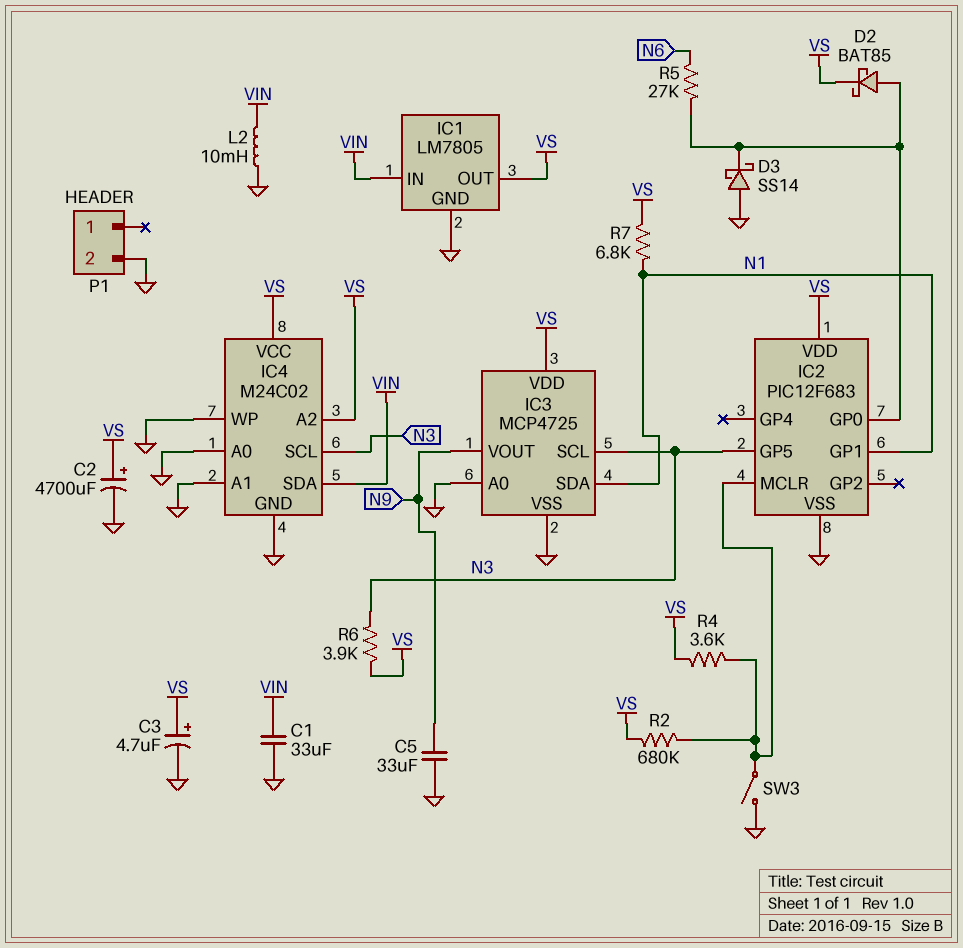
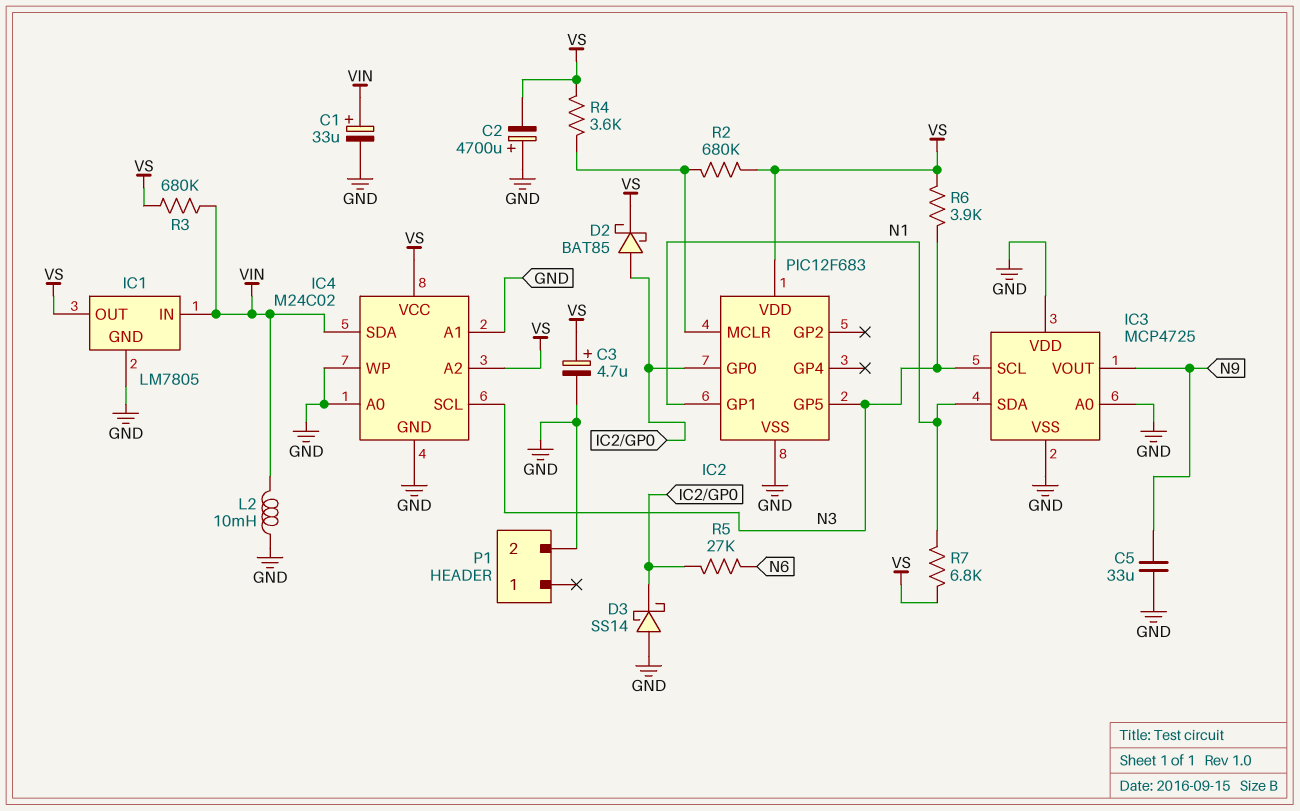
C1: 33uF (GND, VIN) -> 33uF (plus VIN, minus GND)
C2: 4700uF (plus VS, minus GND) -> 4700uF (plus GND, minus VS)
IC3 pin VDD: VS -> GND
R3: none -> 680k (VIN, VS)
SW3: switch (GND, IC2/MCLR) -> none

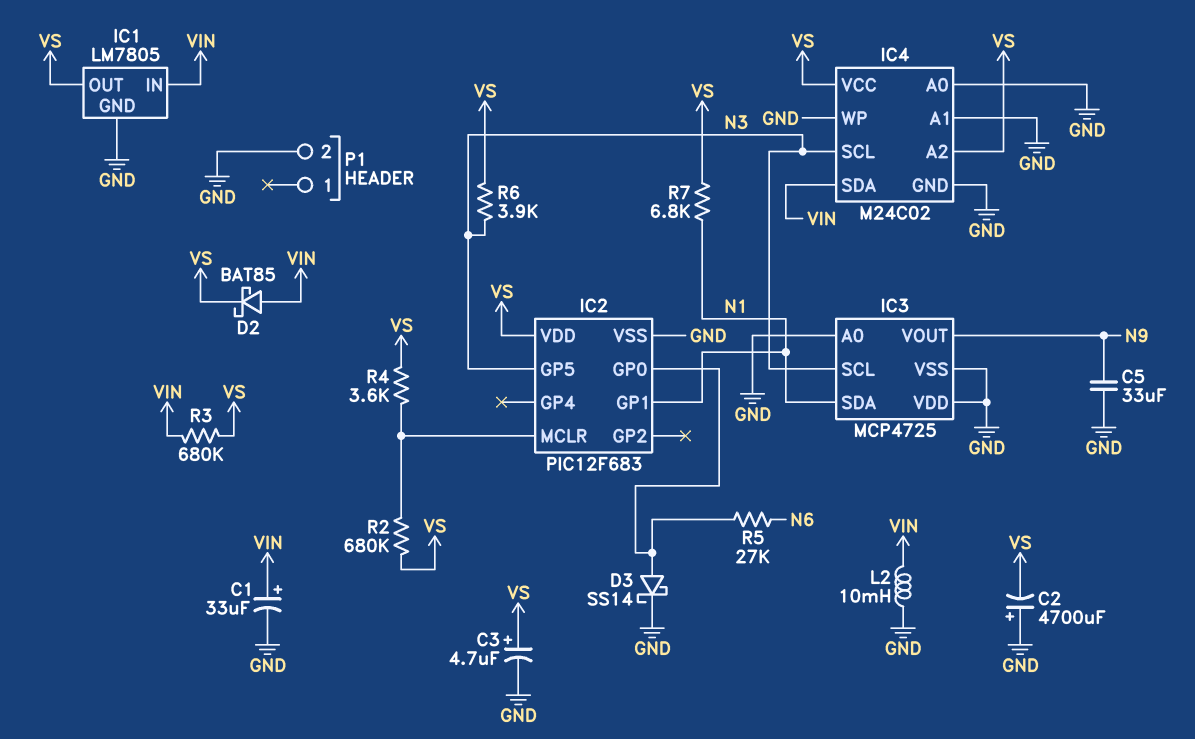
D2: schottky BAT85 (A IC2/GP0, K VS) -> schottky BAT85 (A VIN, K VS)
D3: schottky SS14 (A GND, K IC2/GP0) -> schottky SS14 (A IC2/GP0, K GND)

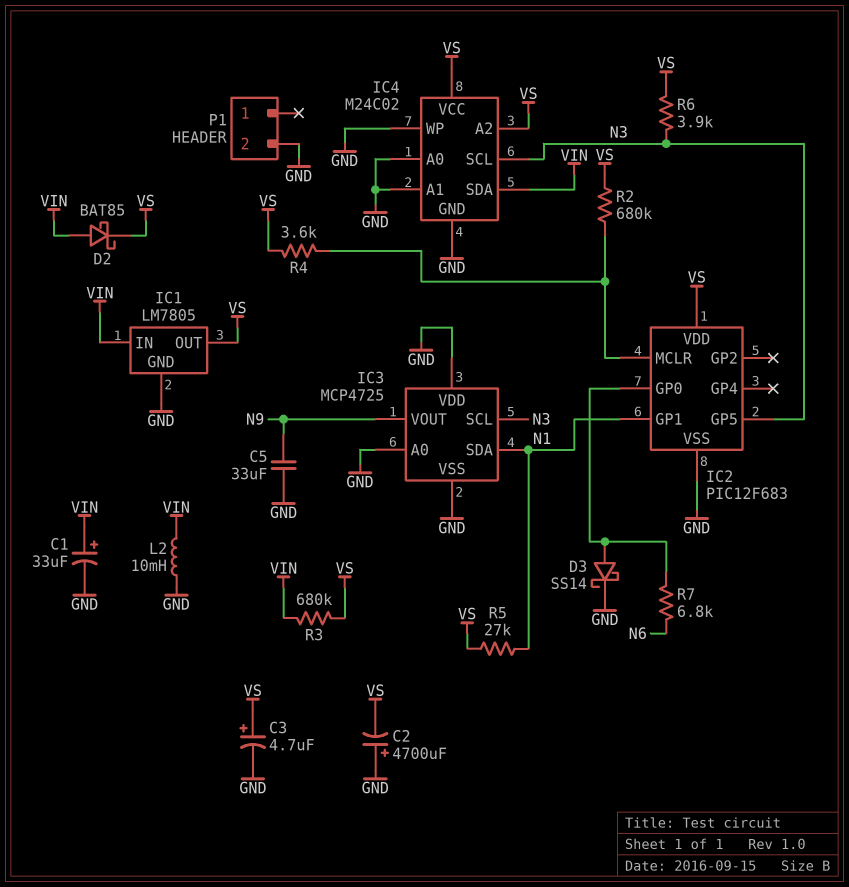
R5: 27k (IC2/GP0, N6) -> 27k (N1, VS)
R7: 6.8k (N1, VS) -> 6.8k (IC2/GP0, N6)

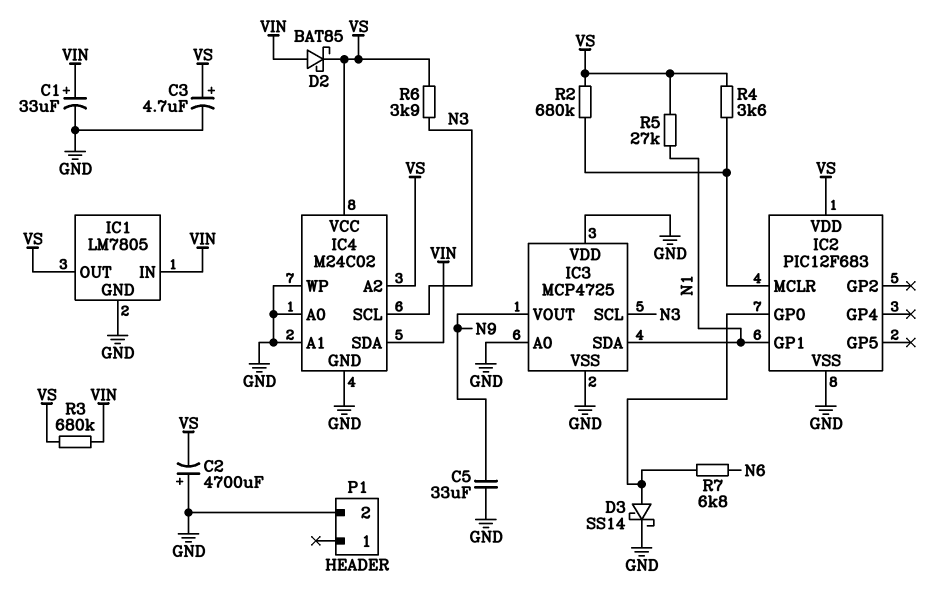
IC2 pin GP5: N3 -> none
L2: 10mH (GND, VIN) -> none

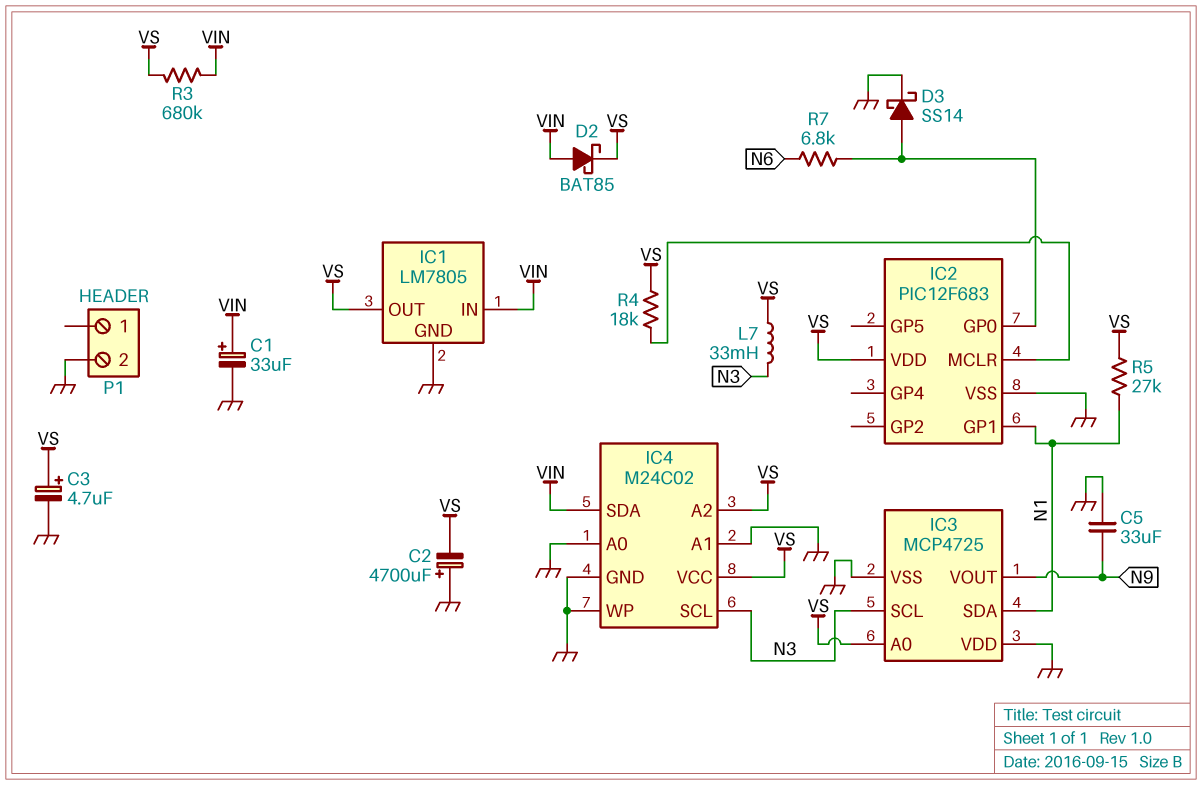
IC3 pin A0: GND -> VS
L7: none -> 33mH (N3, VS)
R2: 680k (IC2/MCLR, VS) -> none
R4: 3.6k (IC2/MCLR, VS) -> 18k (IC2/MCLR, VS)
R6: 3.9k (N3, VS) -> none

